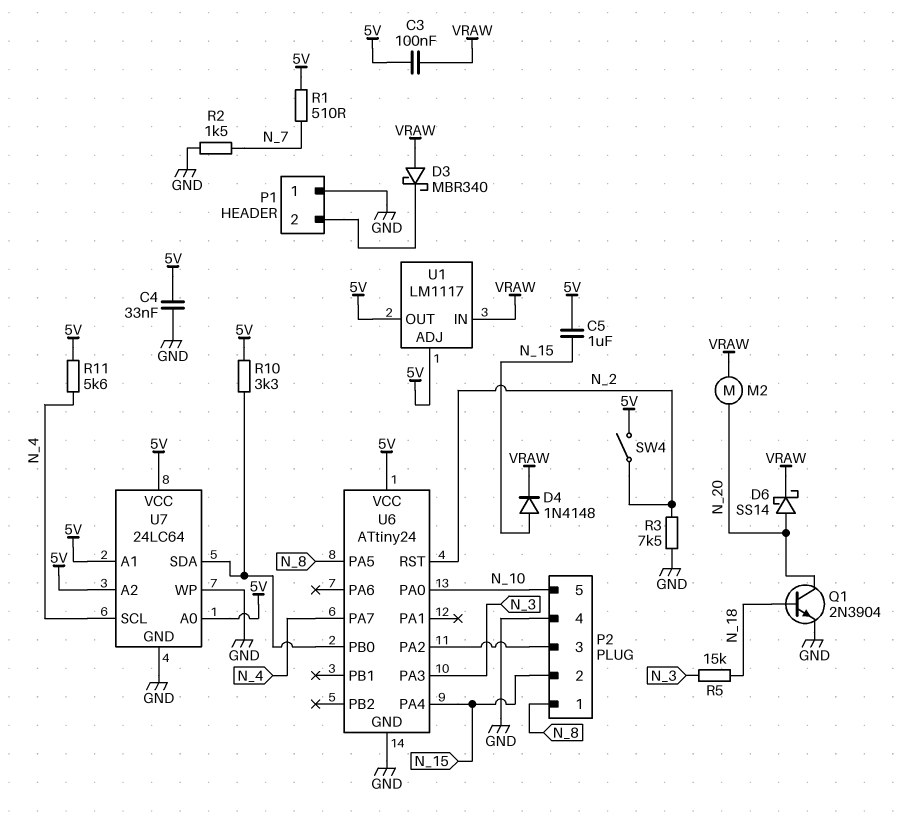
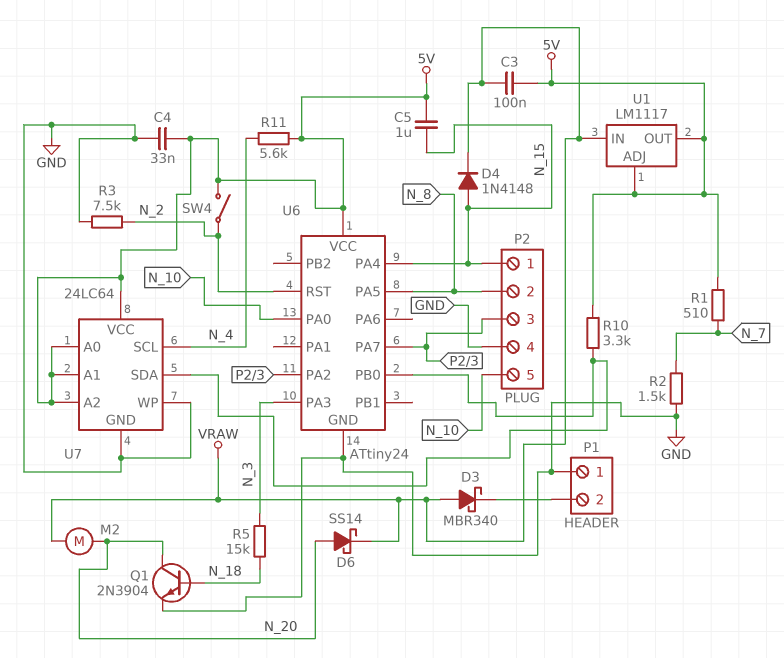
P2 pin 1: N_8 -> N_15
P2 pin 2: N_15 -> N_8
U6 pin PA7: N_4 -> P2/3

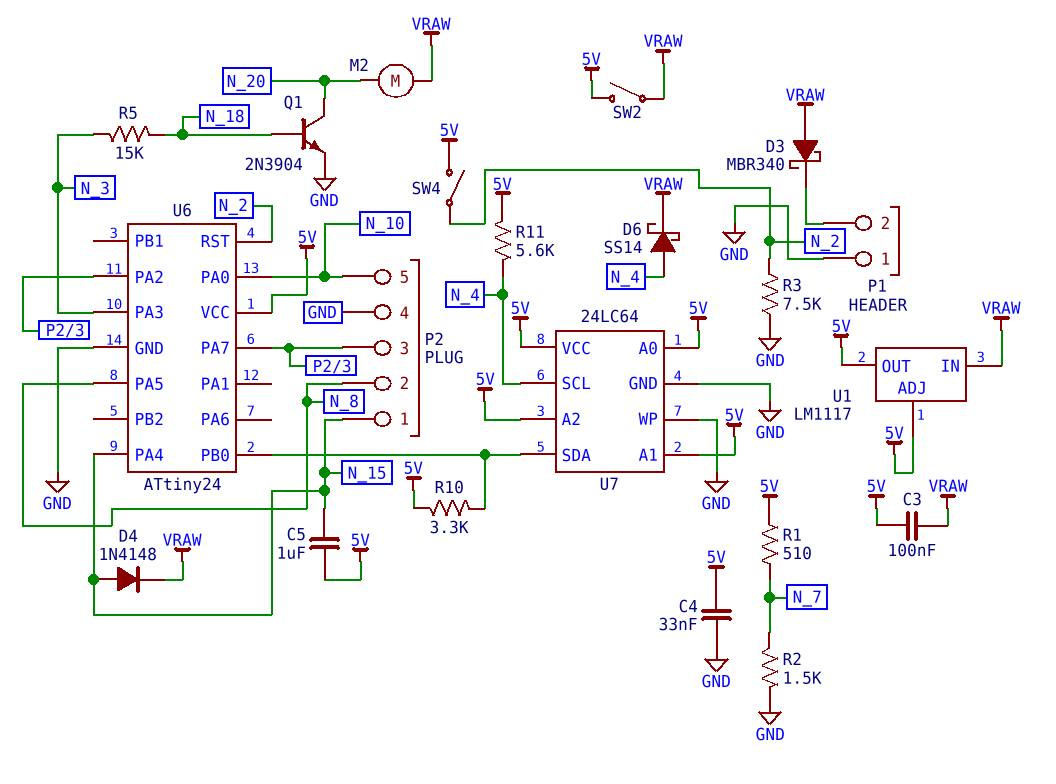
D6: schottky SS14 (A N_20, K VRAW) -> schottky SS14 (A N_4, K VRAW)
SW2: none -> switch (5V, VRAW)

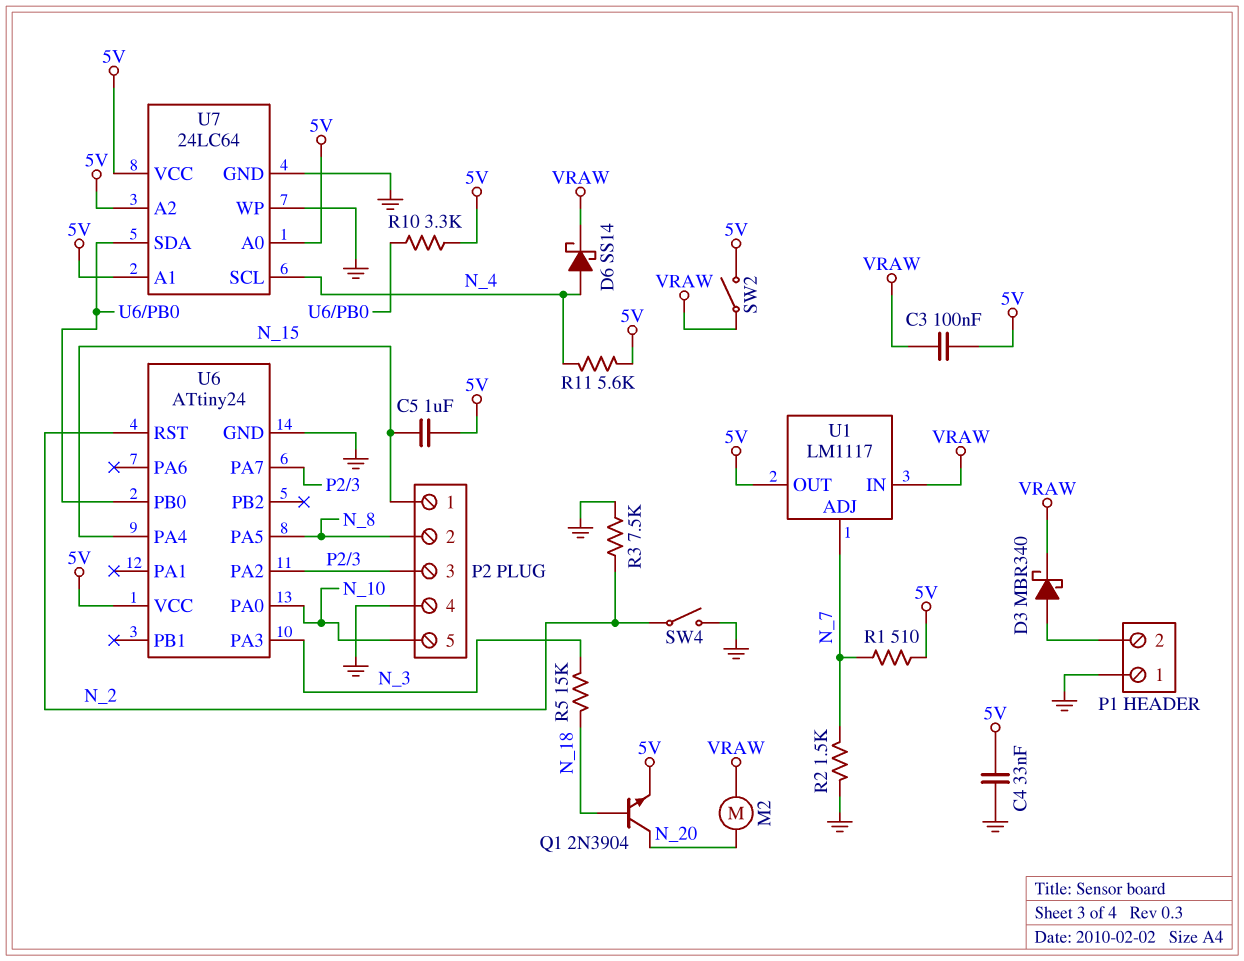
D3: schottky MBR340 (A VRAW, K P1/2) -> schottky MBR340 (A P1/2, K VRAW)
D4: diode 1N4148 (A N_15, K VRAW) -> none
Q1: NPN 2N3904 (B N_18, C N_20, E GND) -> NPN 2N3904 (B N_18, C N_20, E 5V)
SW4: switch (5V, N_2) -> switch (GND, N_2)
U1 pin ADJ: 5V -> N_7

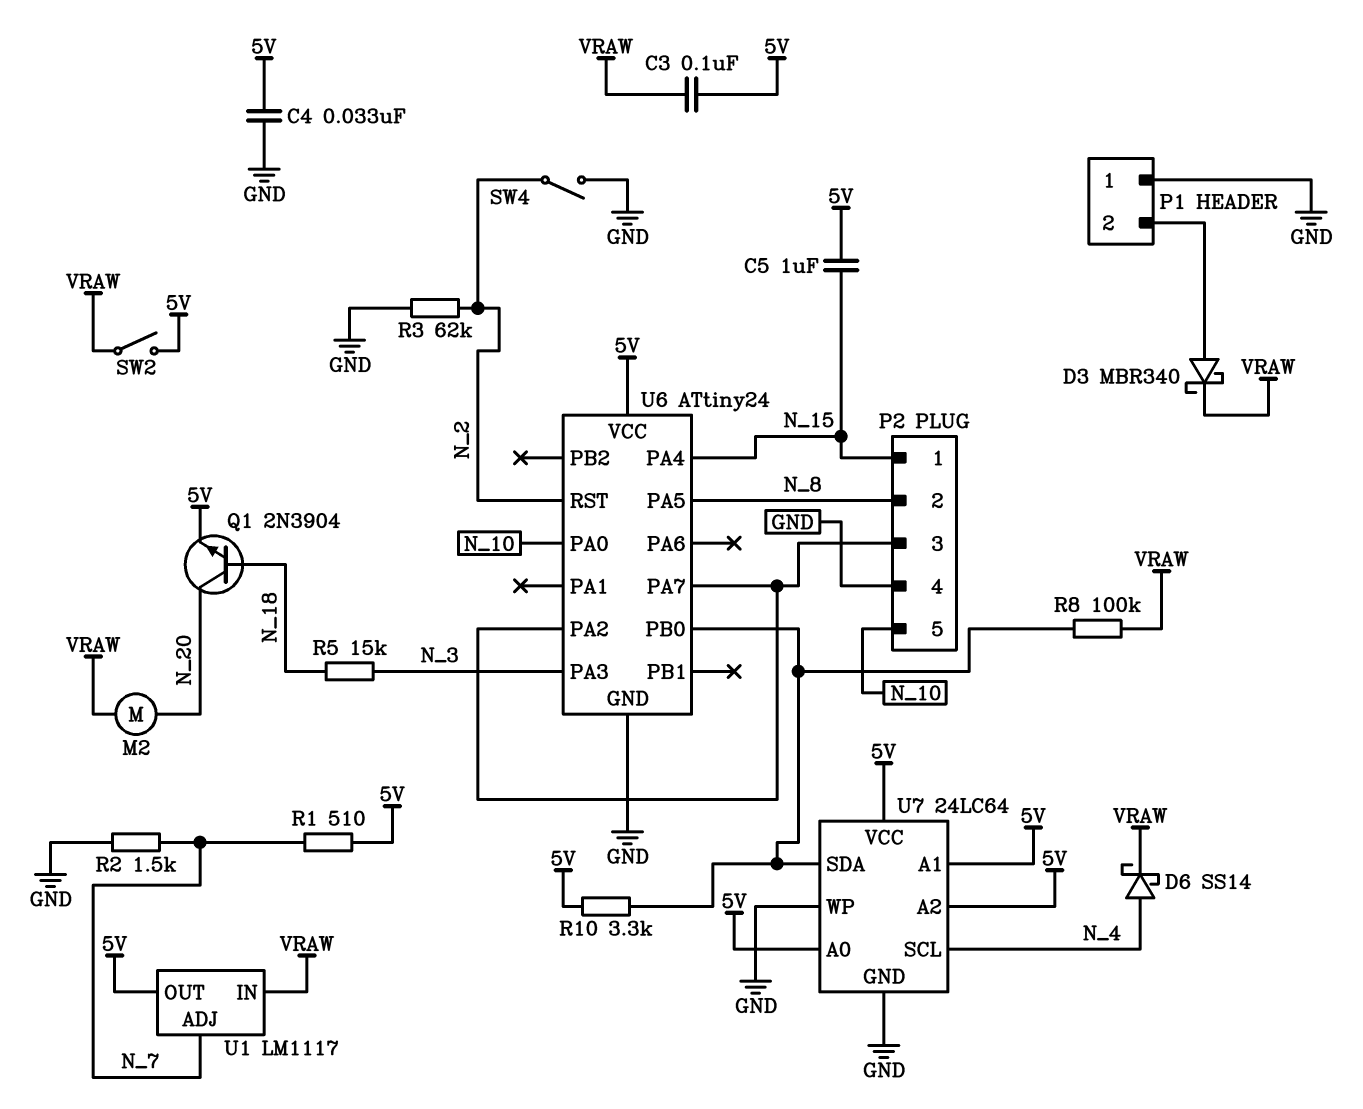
R3: 7.5k (GND, N_2) -> 62k (GND, N_2)
R8: none -> 100k (U6/PB0, VRAW)
R11: 5.6k (5V, N_4) -> none

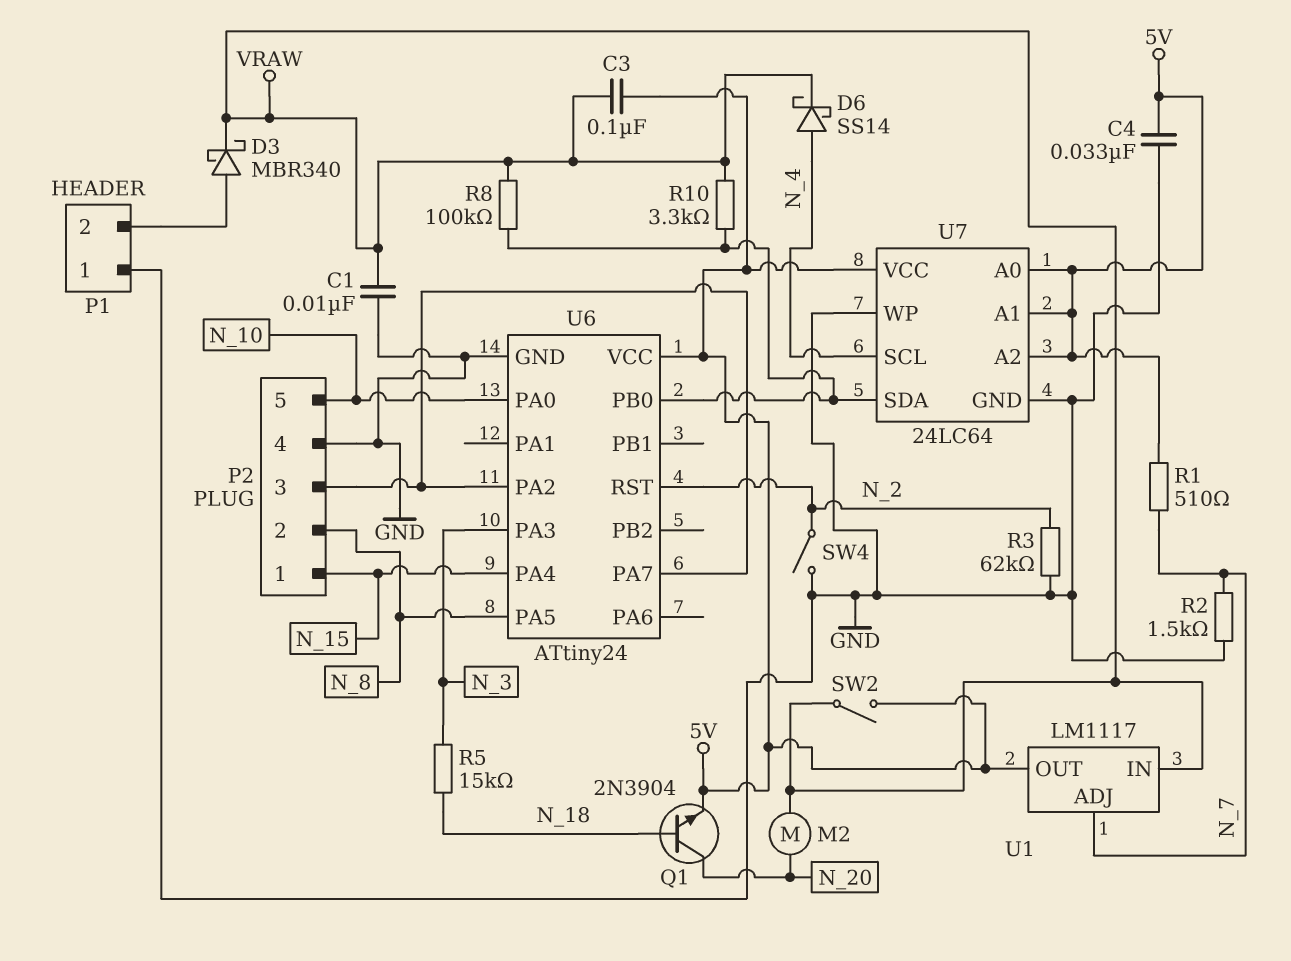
C1: none -> 10nF (GND, VRAW)
C5: 1uF (5V, N_15) -> none
R10: 3.3k (5V, U6/PB0) -> 3.3k (U6/PB0, VRAW)

